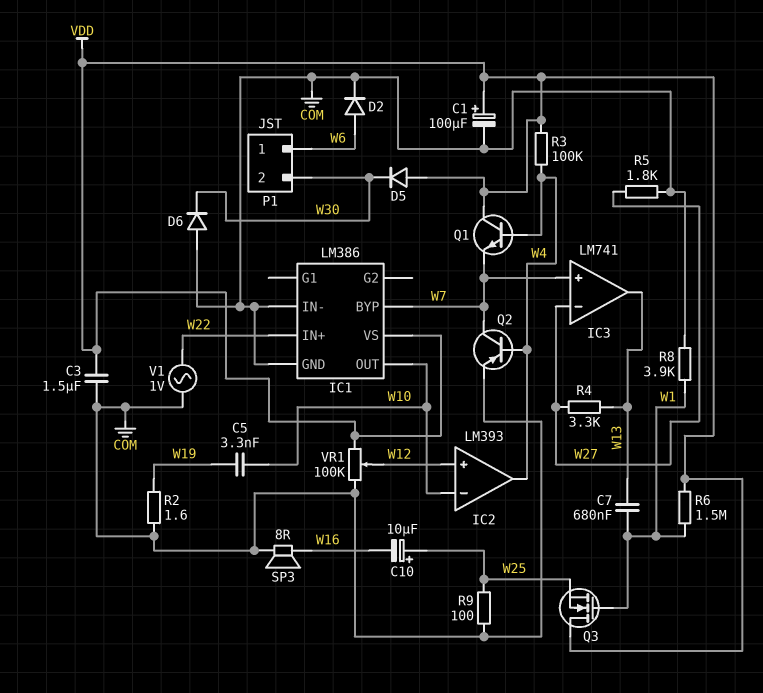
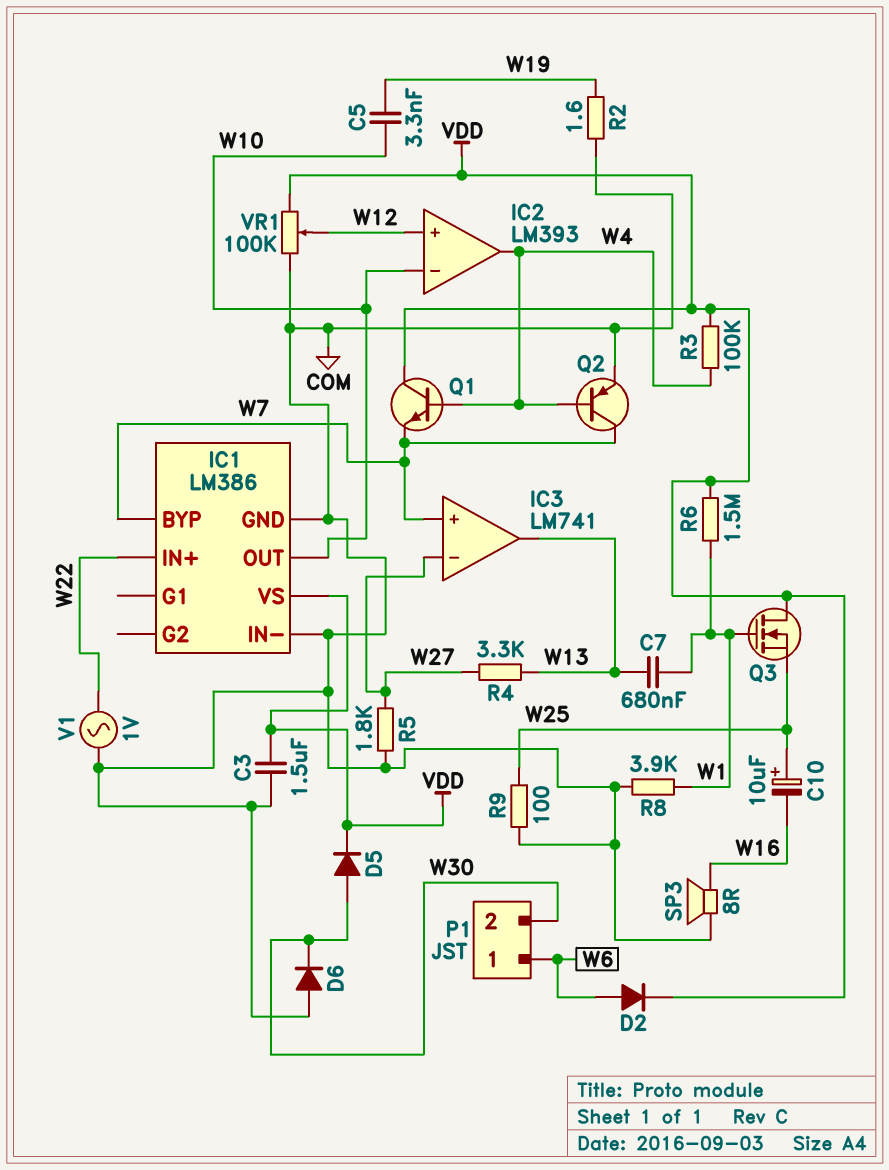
C1: 100uF (plus VDD, minus COM) -> none
D2: diode (A W6, K COM) -> diode (A W6, K VDD)
D5: diode (A VDD, K W30) -> diode (A W30, K VDD)

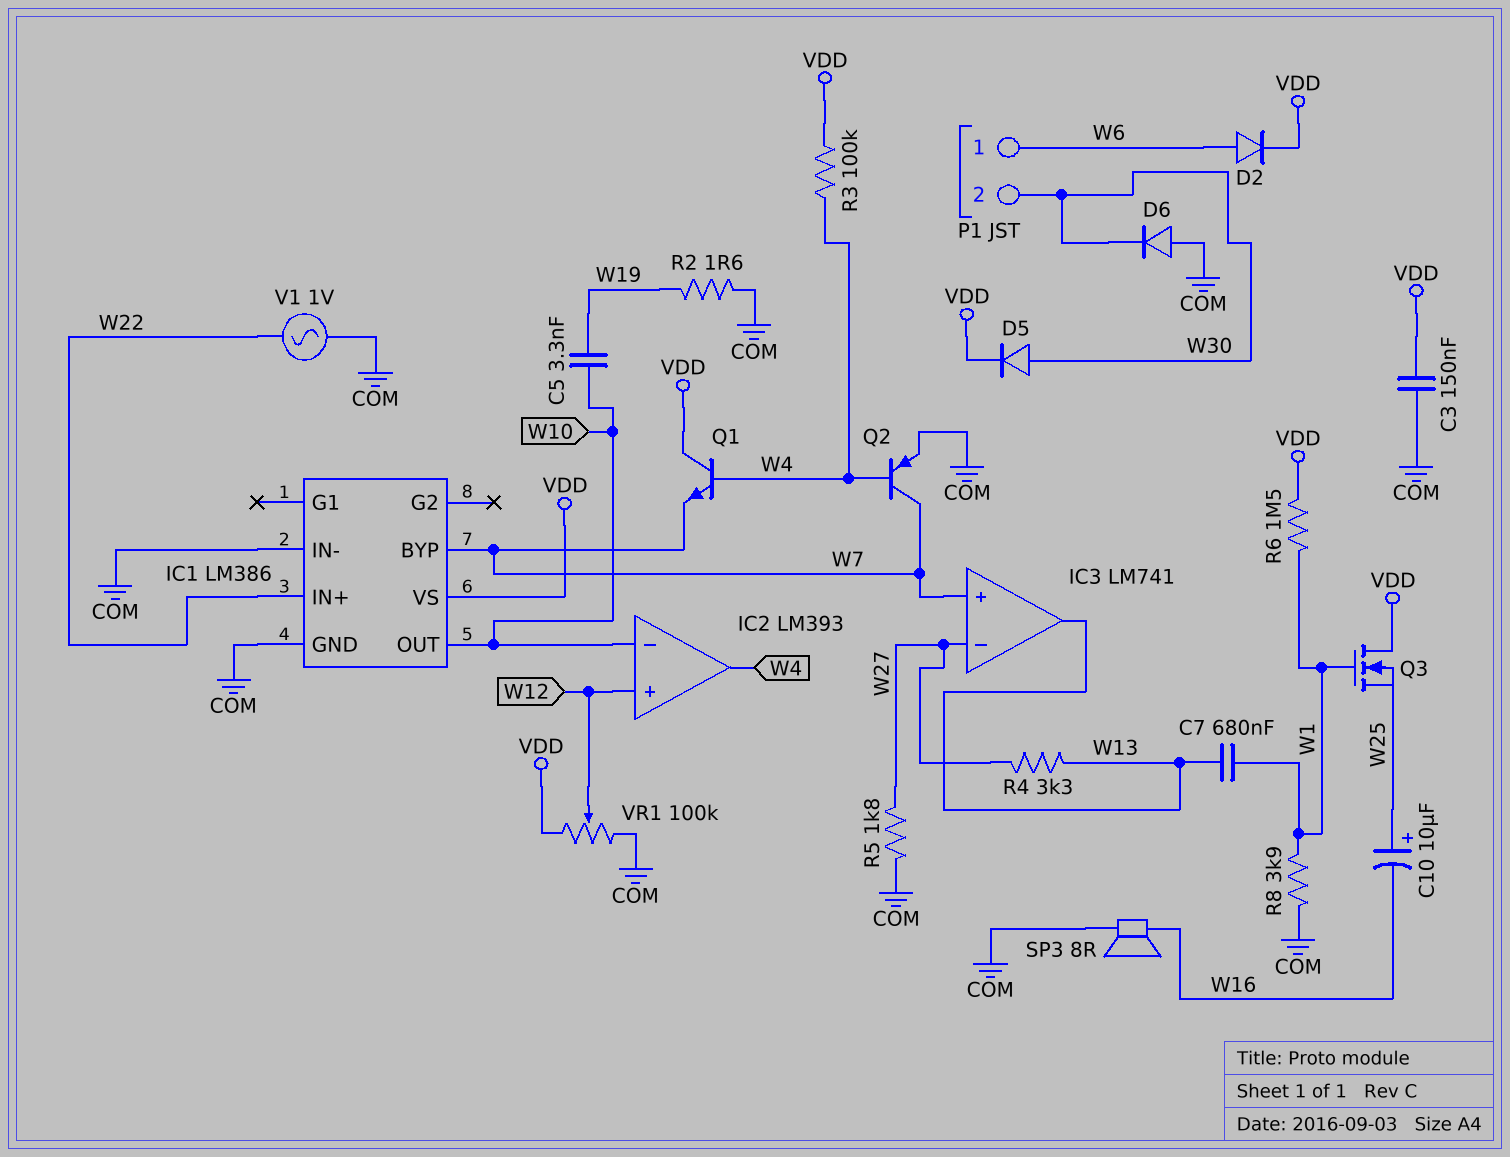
C3: 1.5uF (COM, VDD) -> 150nF (COM, VDD)
R9: 100 (COM, W25) -> none

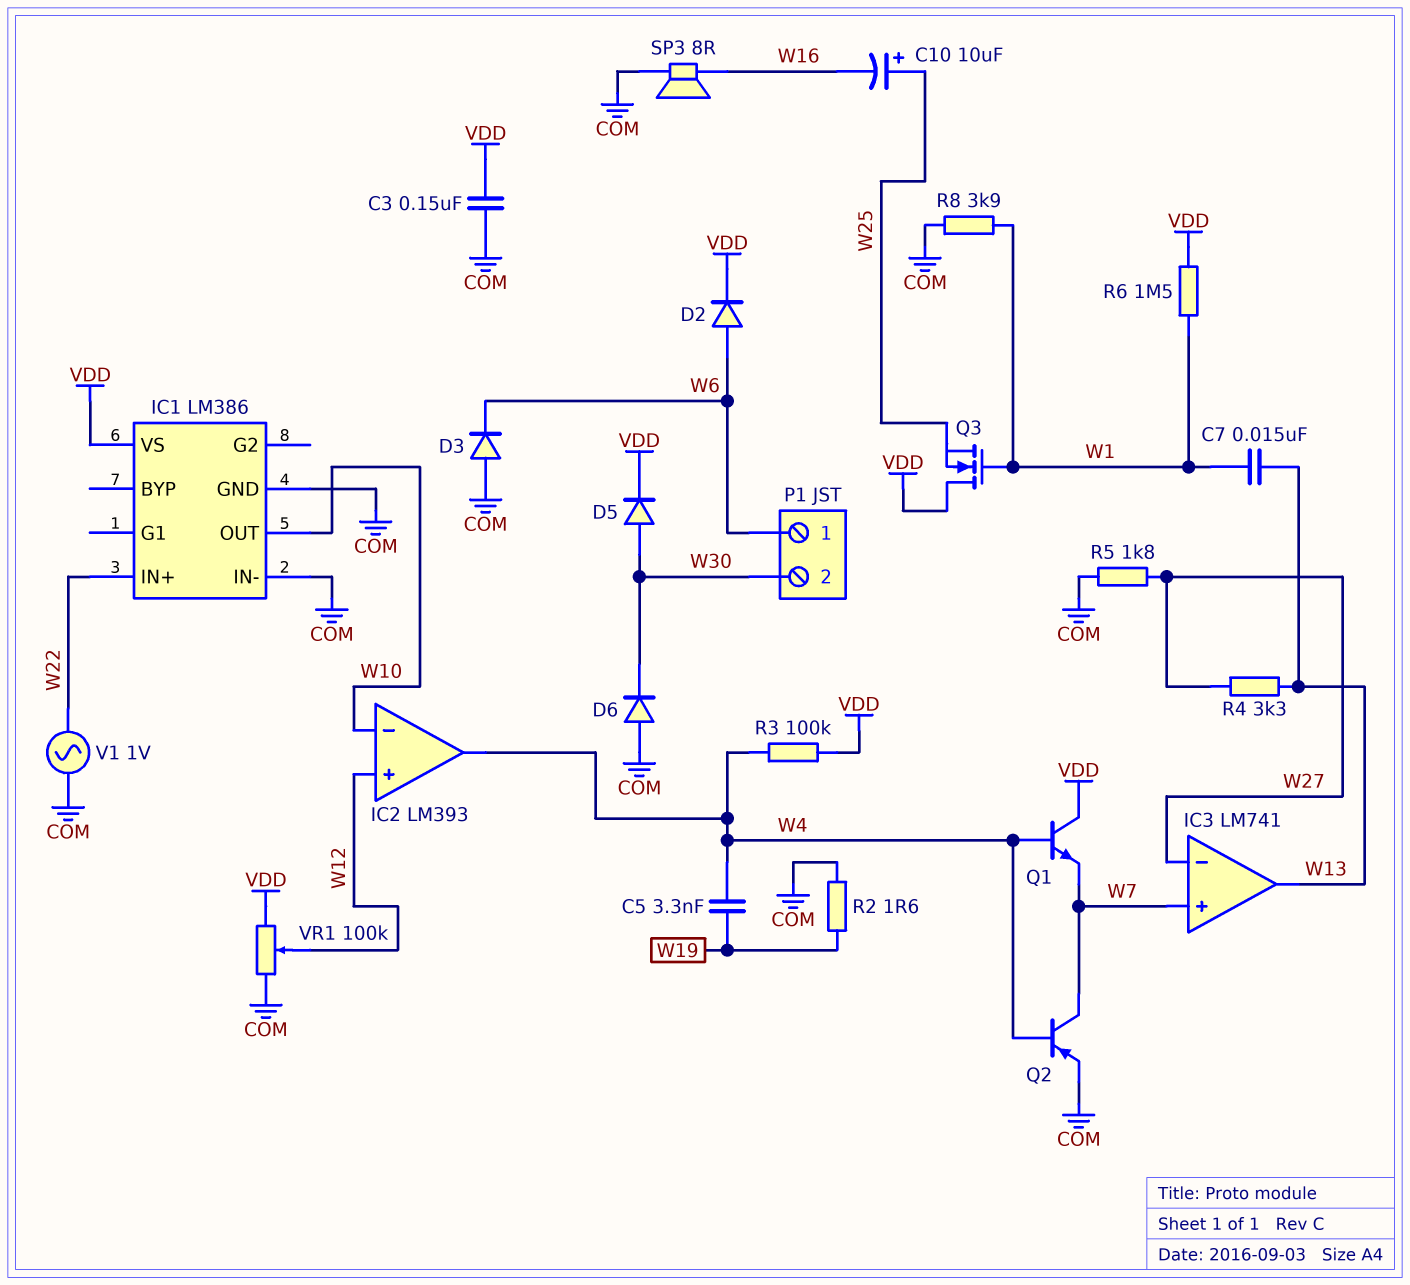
C5: 3.3nF (W10, W19) -> 3.3nF (W4, W19)
C7: 680nF (W1, W13) -> 15nF (W1, W13)
D3: none -> diode (A COM, K W6)
IC1 pin BYP: W7 -> none

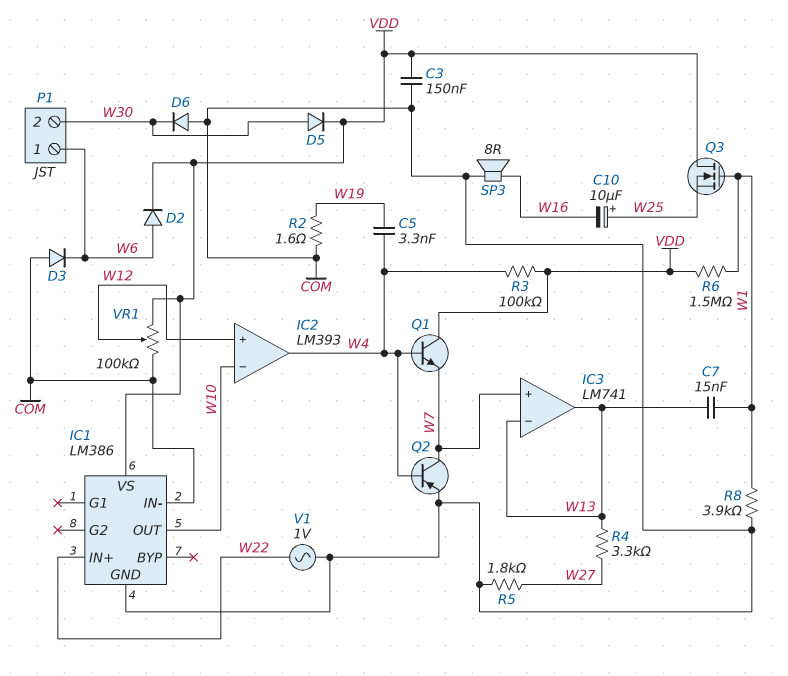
IC3 pin in-: W27 -> W13

